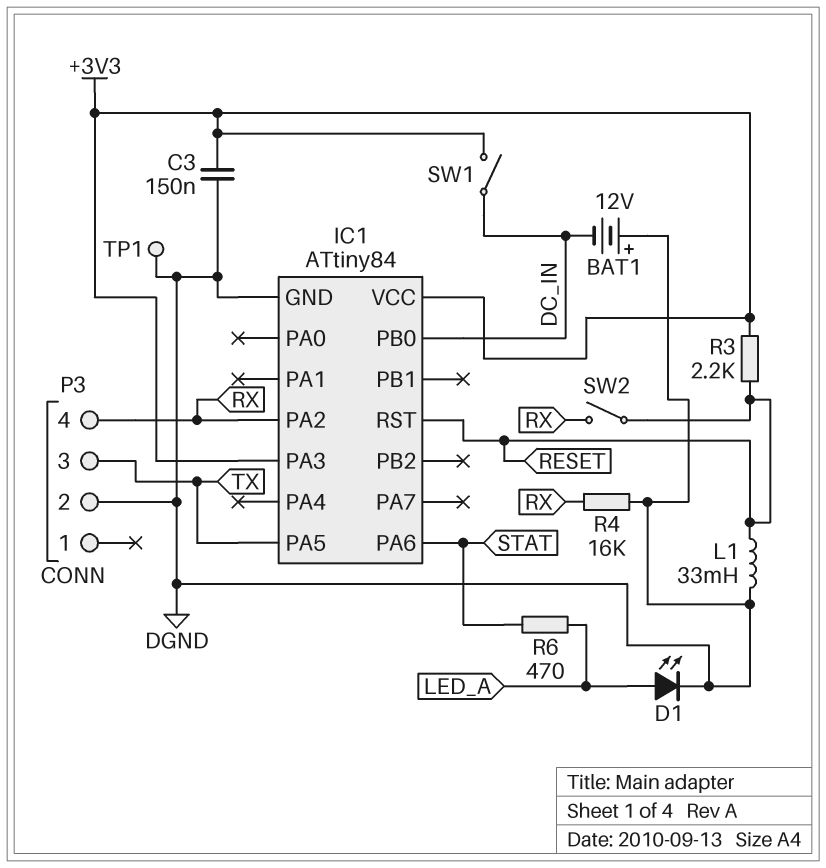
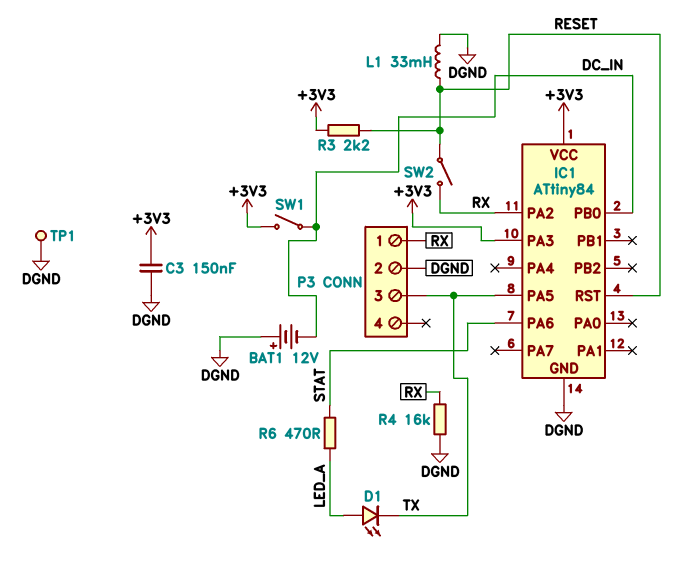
D1: LED (A LED_A, K DGND) -> LED (A LED_A, K TX)
P3 pin 1: none -> RX
P3 pin 4: RX -> none

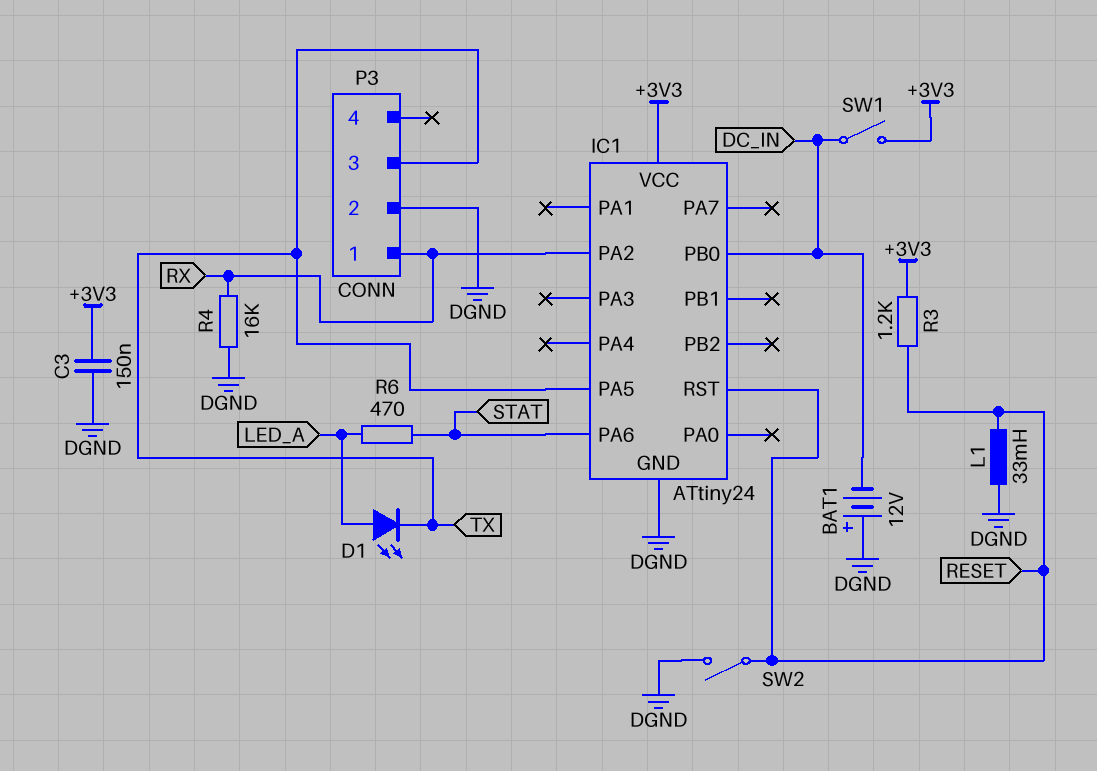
IC1: ATtiny84 -> ATtiny24
IC1 pin PA3: +3V3 -> none
R3: 2.2k (+3V3, RESET) -> 1.2k (+3V3, RESET)
SW2: switch (RESET, RX) -> switch (DGND, RESET)
TP1: test point (DGND) -> none

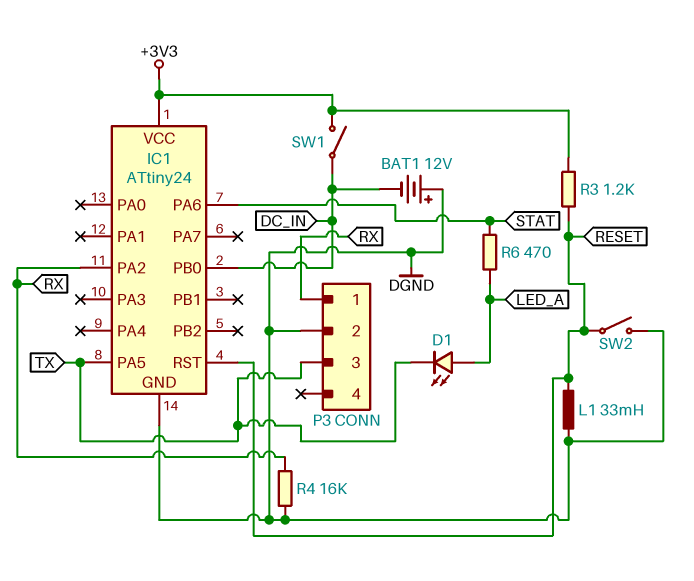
C3: 150nF (+3V3, DGND) -> none

